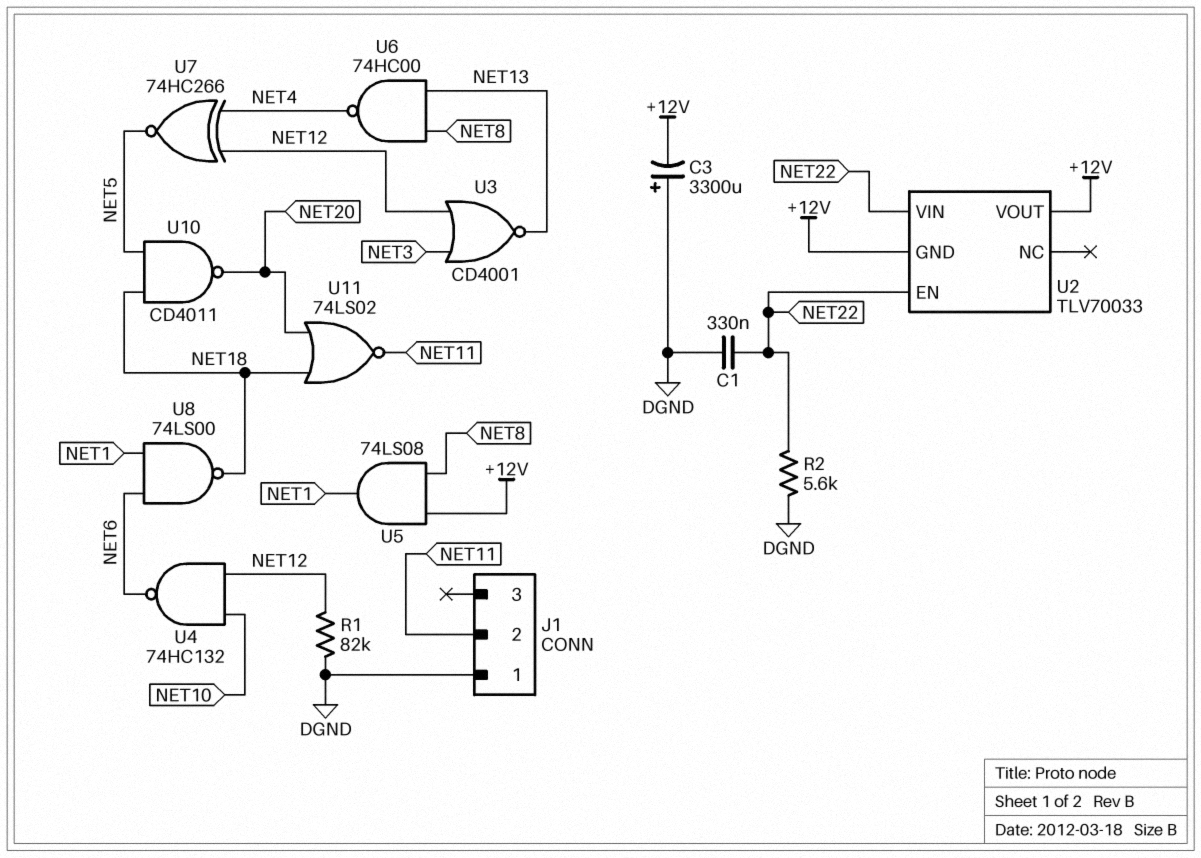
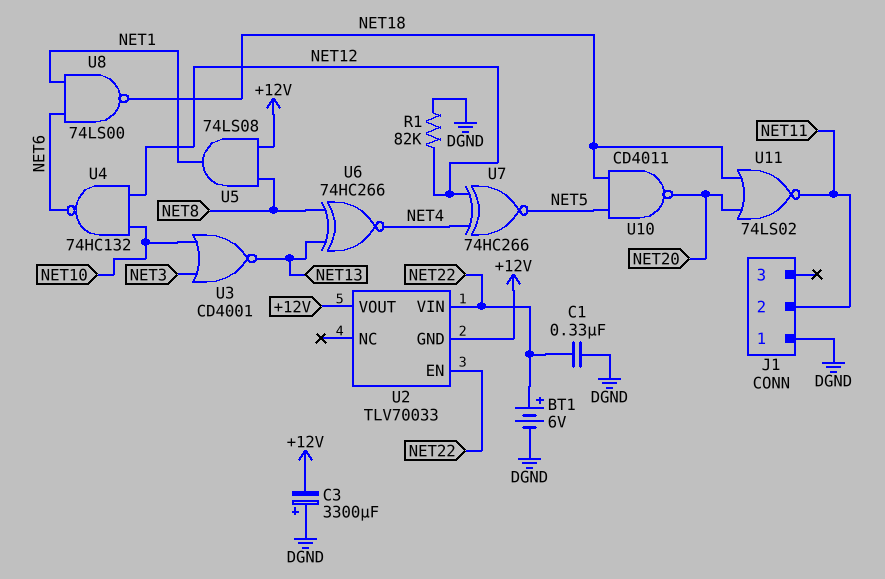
BT1: none -> 6V (plus NET22, minus DGND)
R2: 5.6k (DGND, NET22) -> none
U3: NOR CD4001 (in NET3, in NET12, out NET13) -> NOR CD4001 (in NET3, in NET10, out NET13)
U6: NAND 74HC00 (in NET8, in NET13, out NET4) -> XNOR 74HC266 (in NET8, in NET13, out NET4)

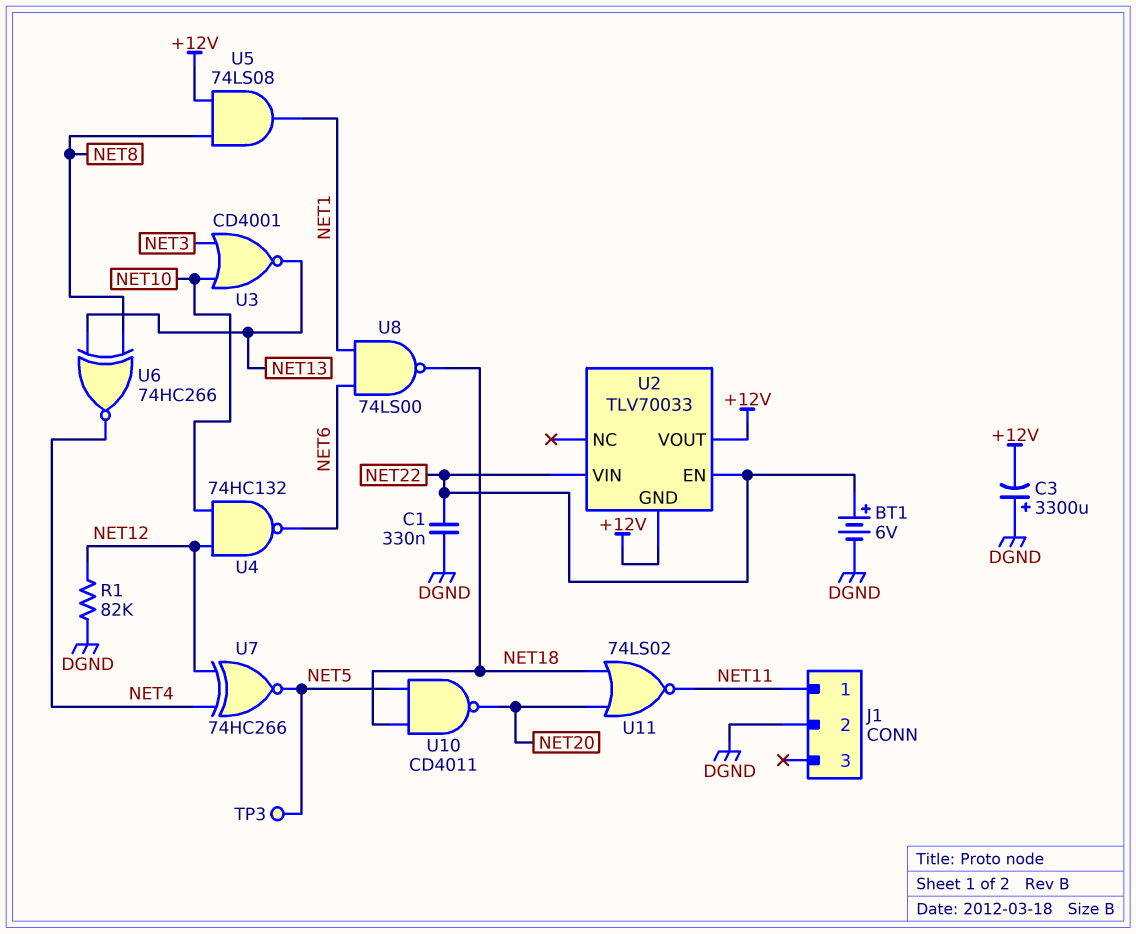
J1 pin 1: DGND -> NET11
J1 pin 2: NET11 -> DGND
TP3: none -> test point (NET5)

